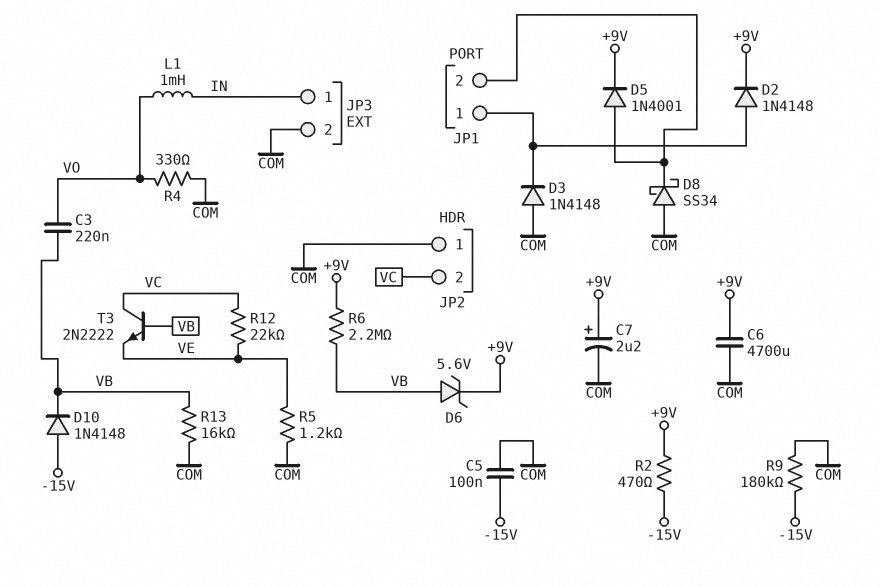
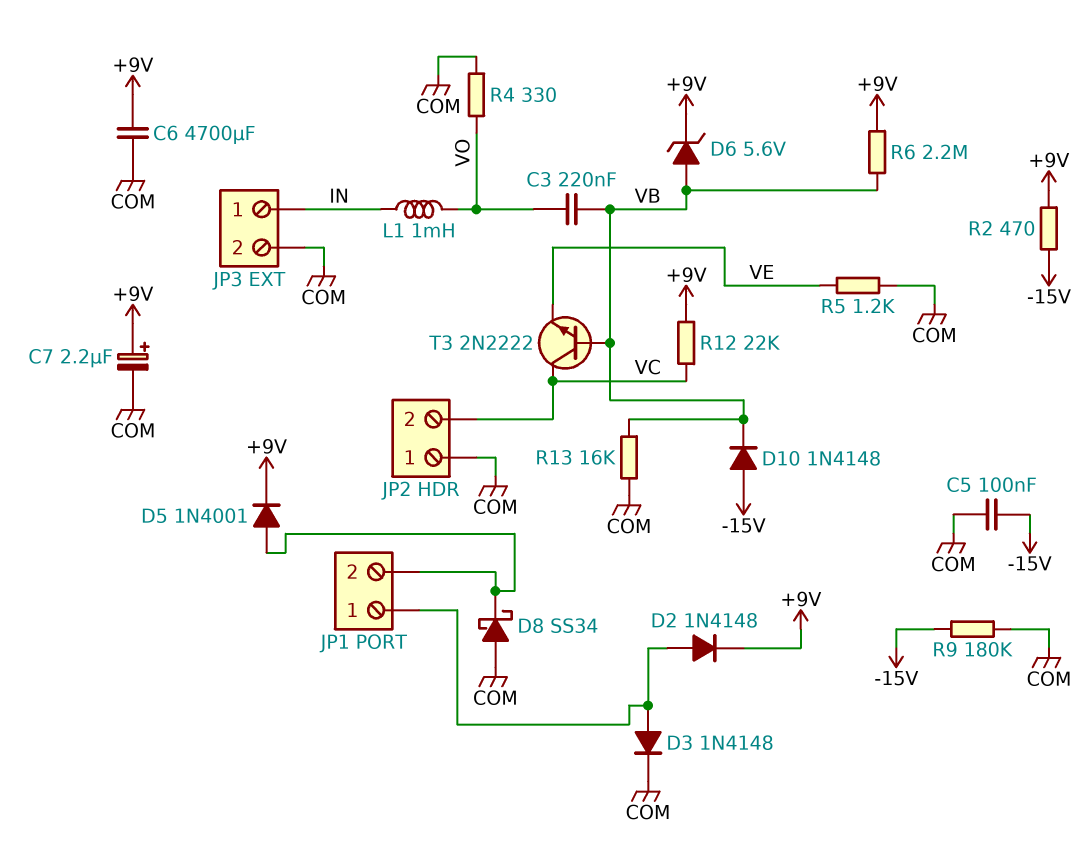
D3: diode 1N4148 (A COM, K JP1/1) -> diode 1N4148 (A JP1/1, K COM)
R12: 22k (VC, VE) -> 22k (+9V, VC)

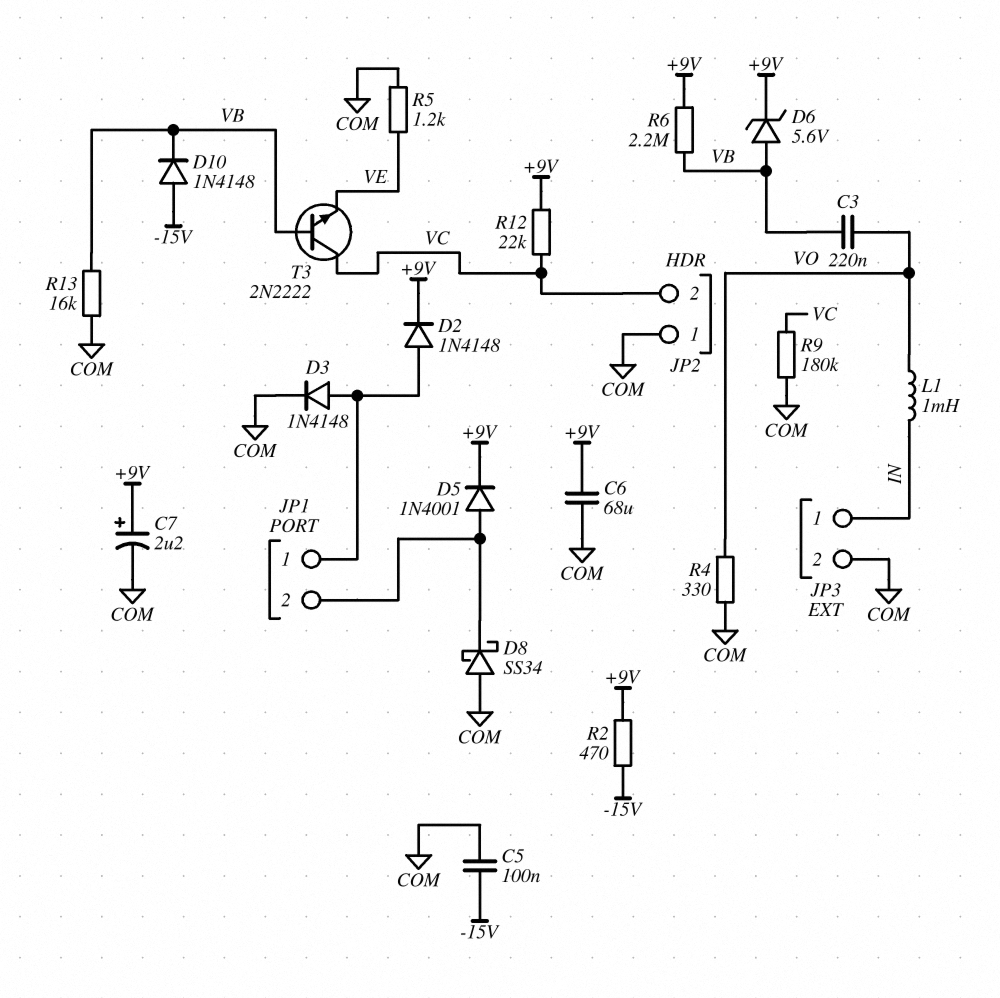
C6: 4700uF (+9V, COM) -> 68uF (+9V, COM)
R9: 180k (-15V, COM) -> 180k (COM, VC)

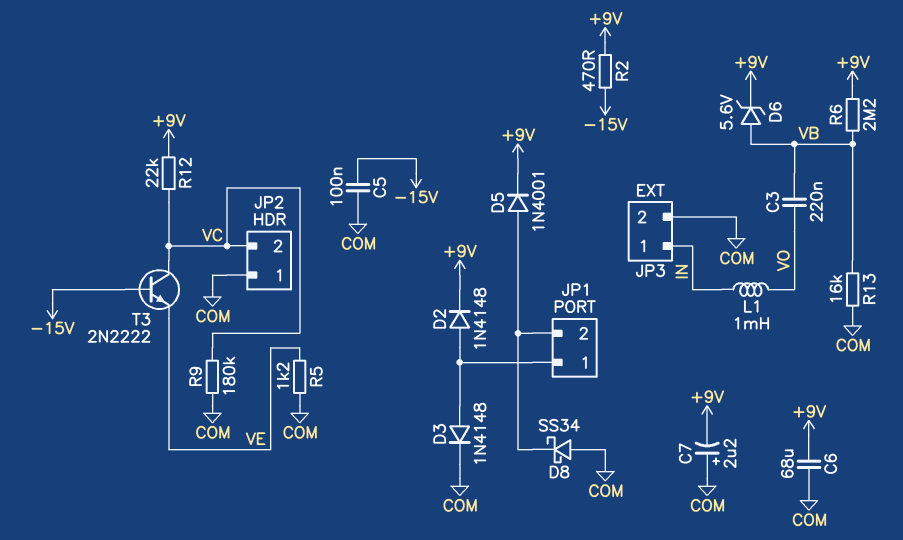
C7: 2.2uF (plus +9V, minus COM) -> 2.2uF (plus COM, minus +9V)
D10: diode 1N4148 (A -15V, K VB) -> none
R4: 330 (COM, VO) -> none
T3: NPN 2N2222 (B VB, C VC, E VE) -> NPN 2N2222 (B -15V, C VC, E VE)

